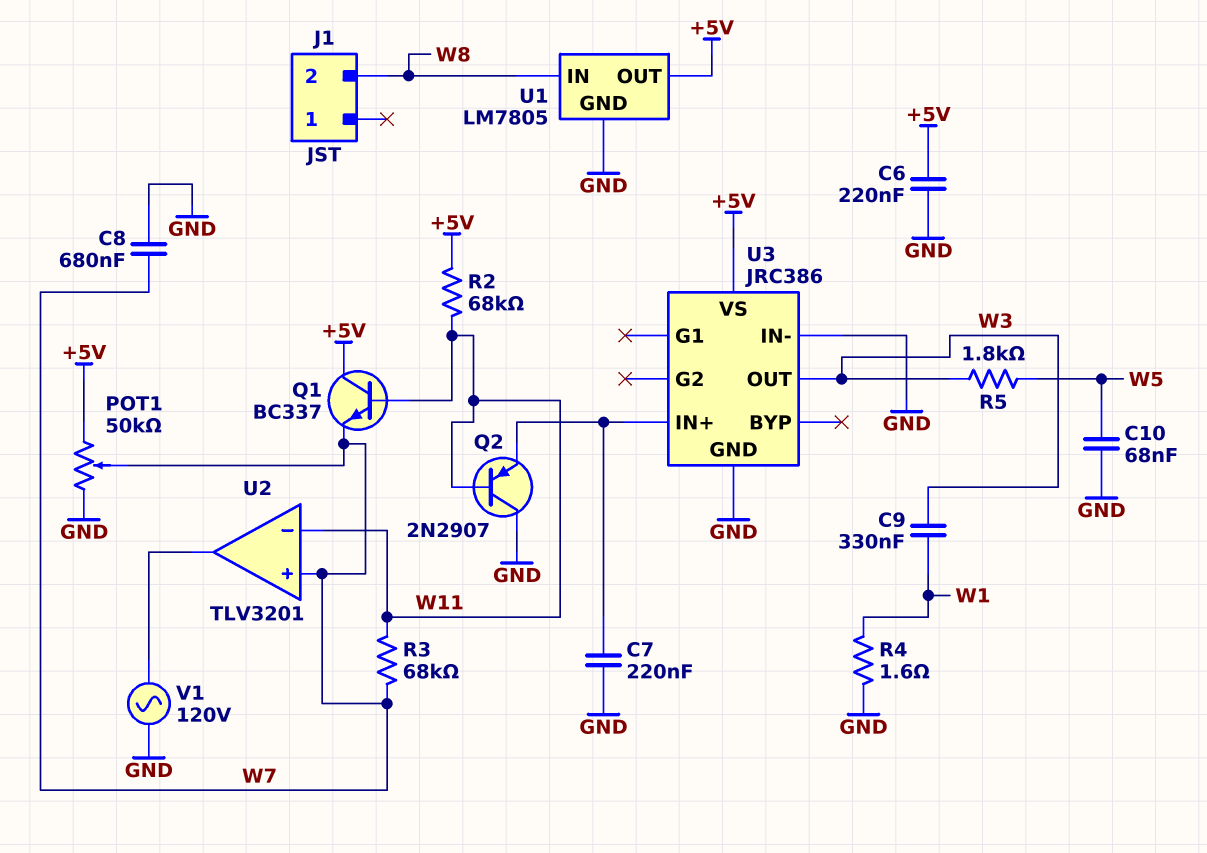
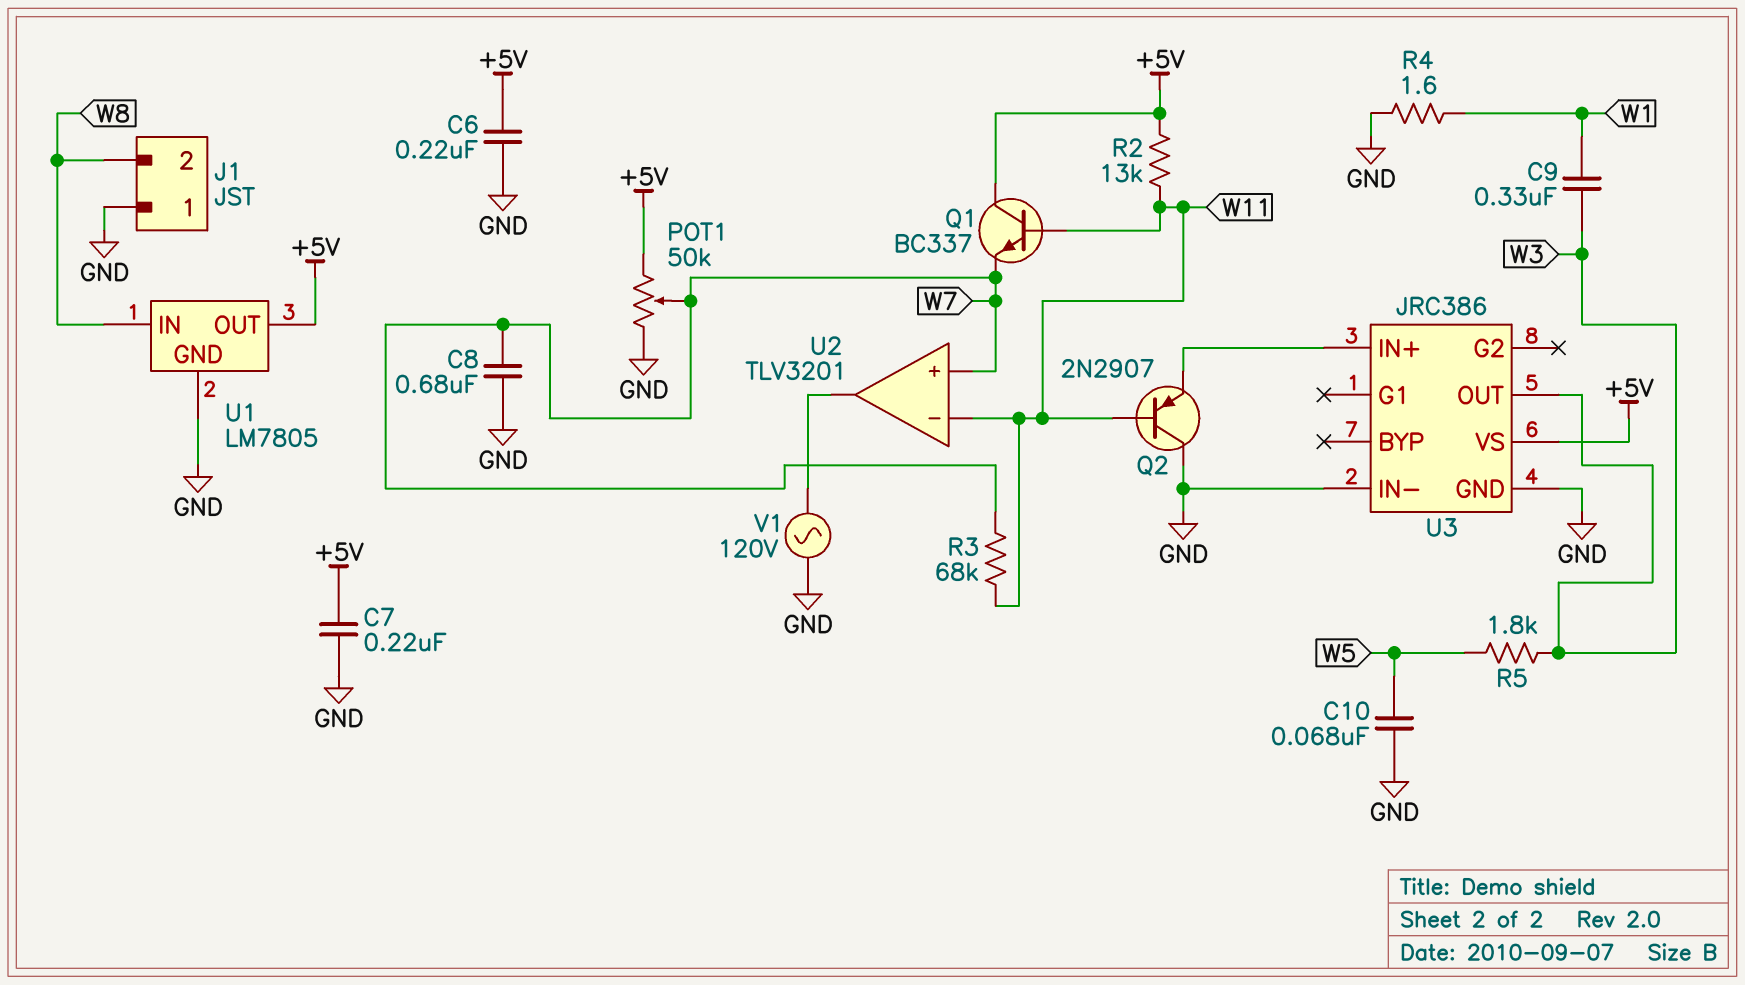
C7: 220nF (GND, U3/IN+) -> 220nF (+5V, GND)
J1 pin 1: none -> GND
R2: 68k (+5V, W11) -> 13k (+5V, W11)

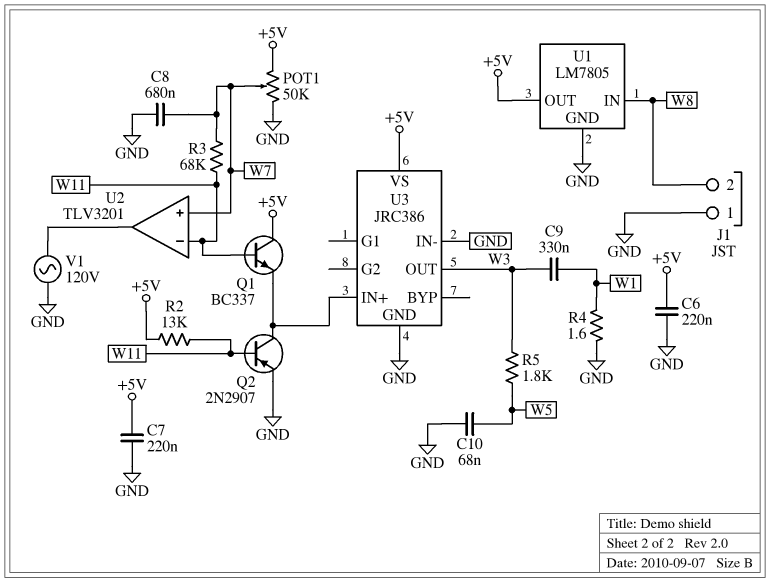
Q1: NPN BC337 (B W11, C +5V, E W7) -> NPN BC337 (B W11, C +5V, E U3/IN+)
Q2: PNP 2N2907 (B W11, C GND, E U3/IN+) -> PNP 2N2907 (B W11, C U3/IN+, E GND)

